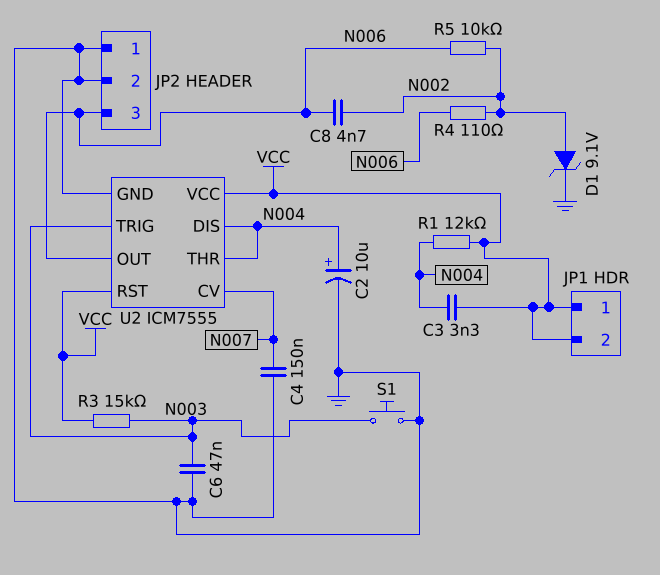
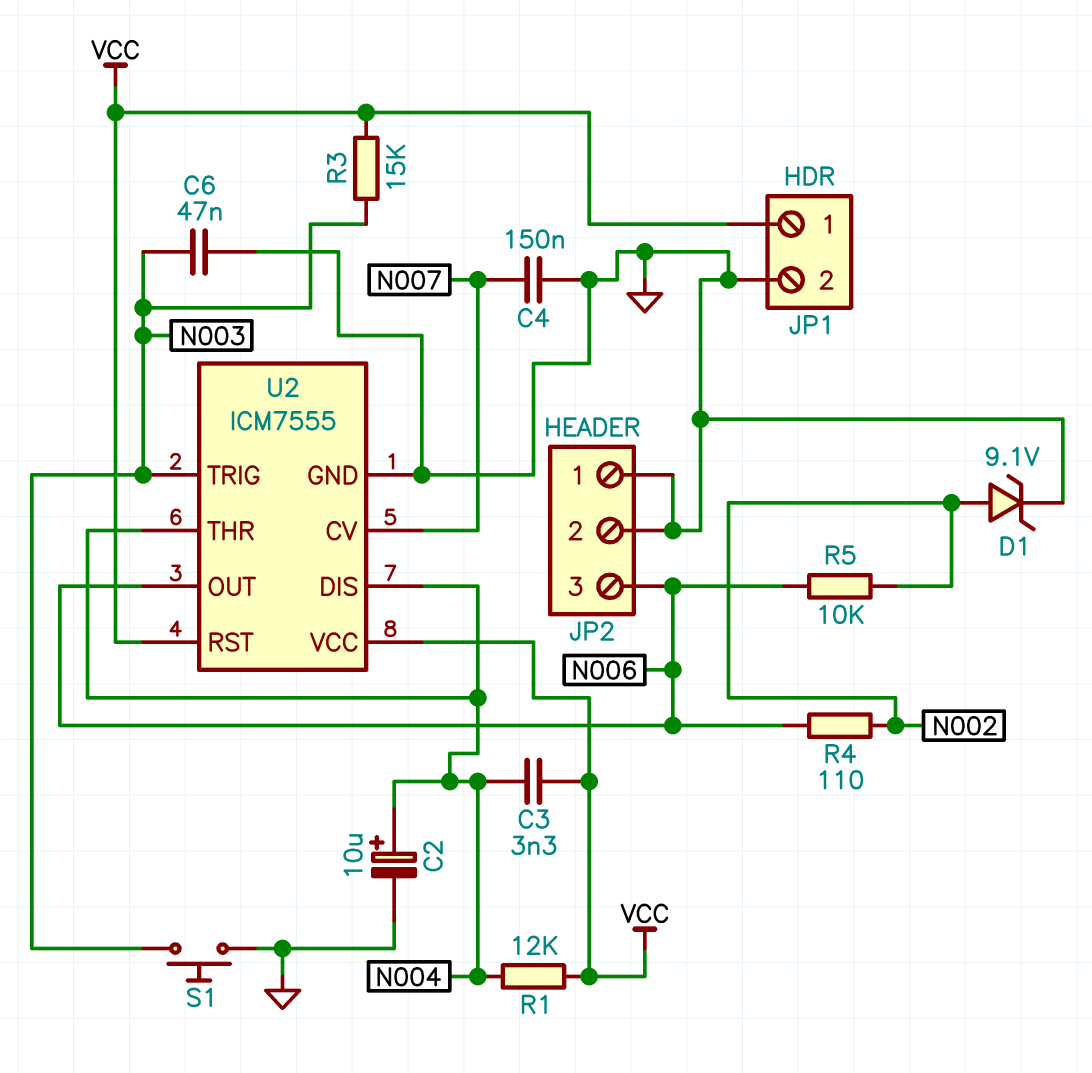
C8: 4.7nF (N002, N006) -> none
JP1 pin 2: VCC -> GND

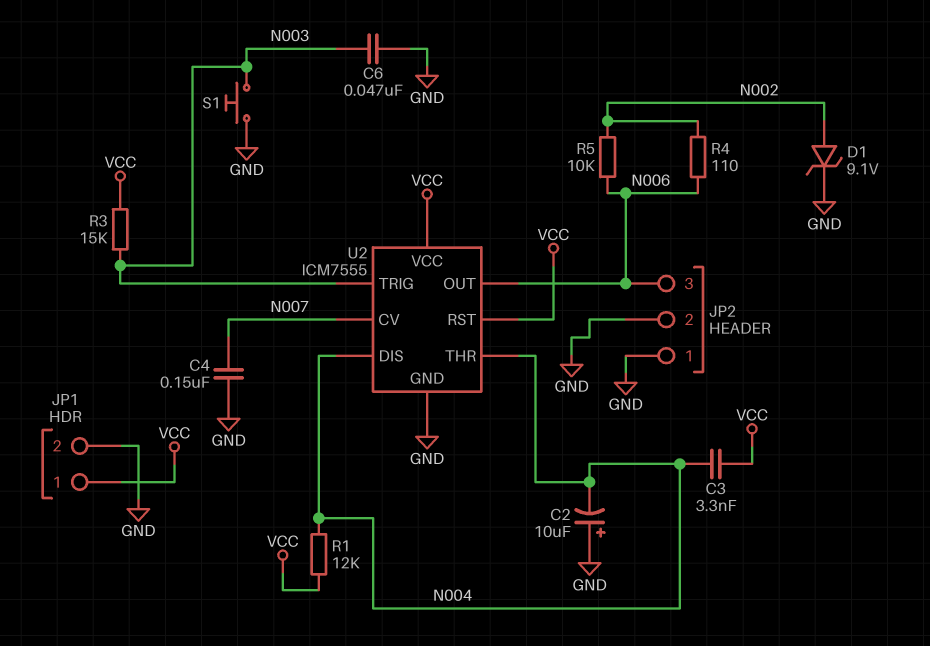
C2: 10uF (plus N004, minus GND) -> 10uF (plus GND, minus N004)

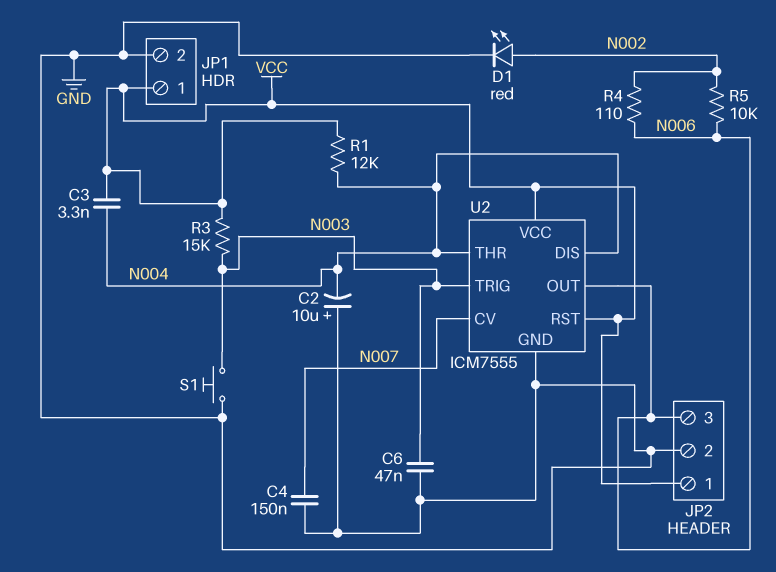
D1: zener 9.1V (A N002, K GND) -> LED red (A N002, K GND)
JP2 pin 1: GND -> VCC

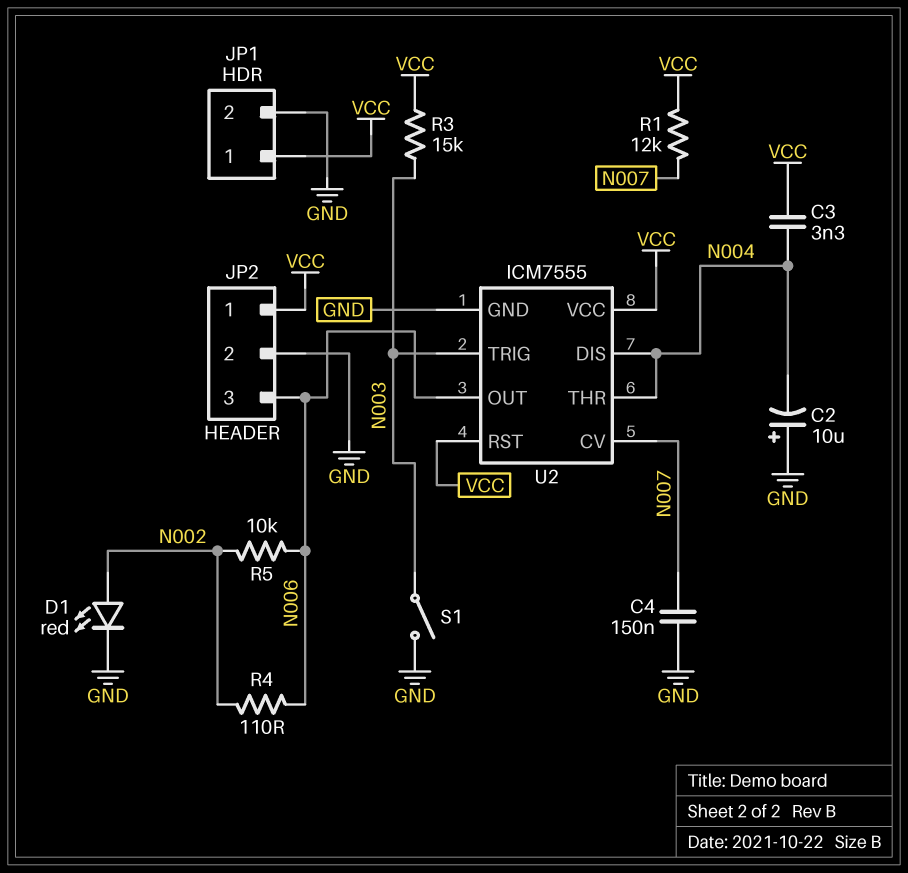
C6: 47nF (GND, N003) -> none
R1: 12k (N004, VCC) -> 12k (N007, VCC)
S1: button (GND, N003) -> switch (GND, N003)

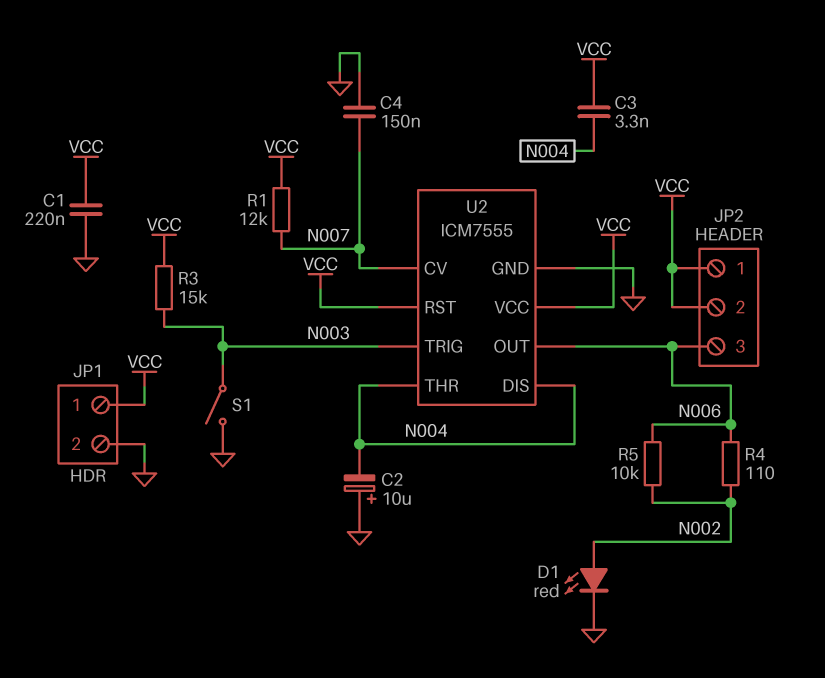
C1: none -> 220nF (GND, VCC)
JP2 pin 2: GND -> VCC

